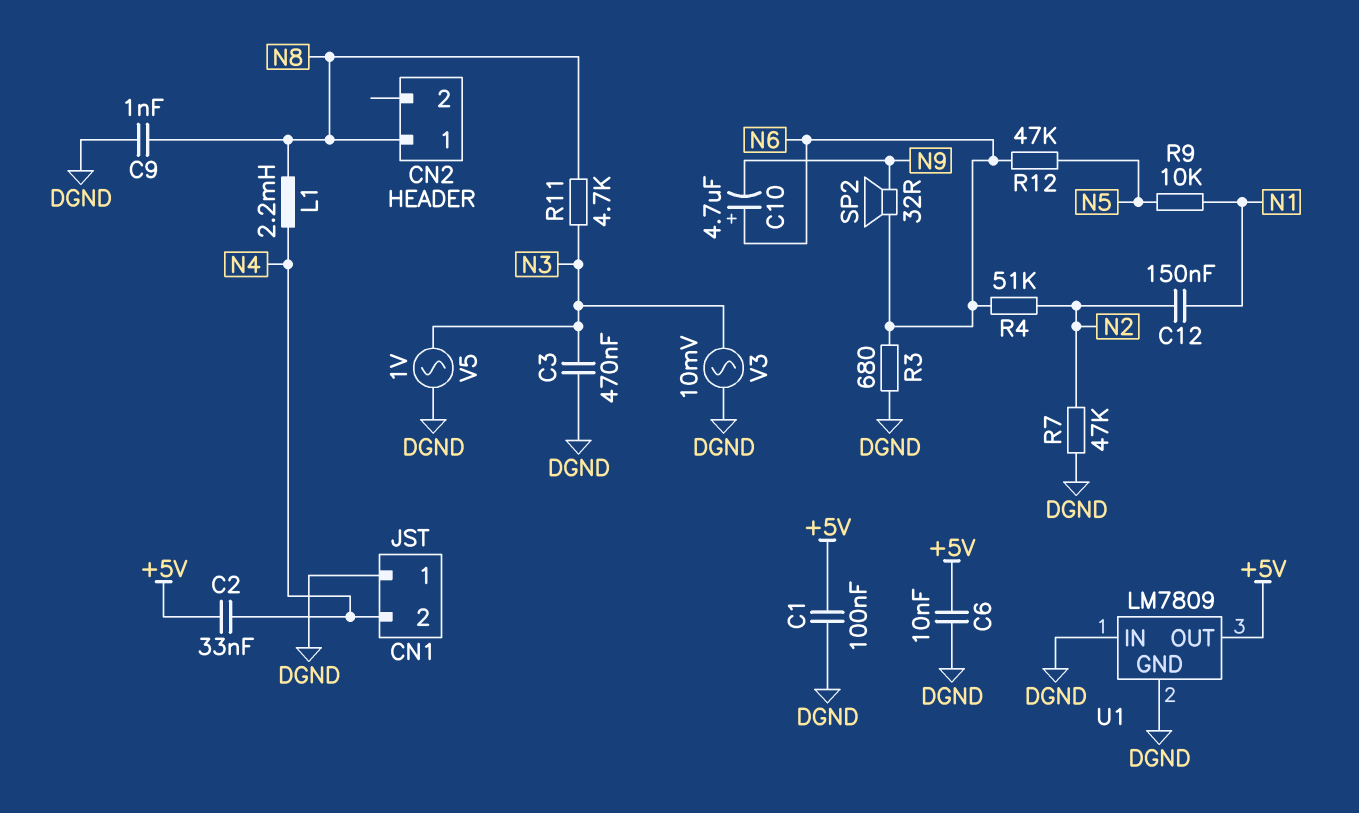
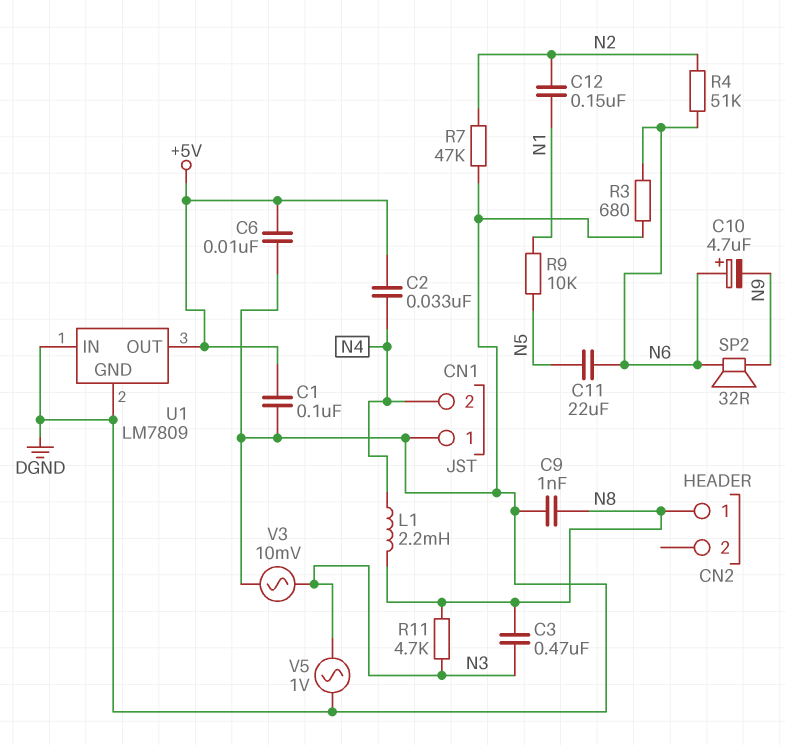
C3: 470nF (DGND, N3) -> 470nF (N3, N8)
C11: none -> 22uF (N5, N6)
R12: 47k (N5, N6) -> none

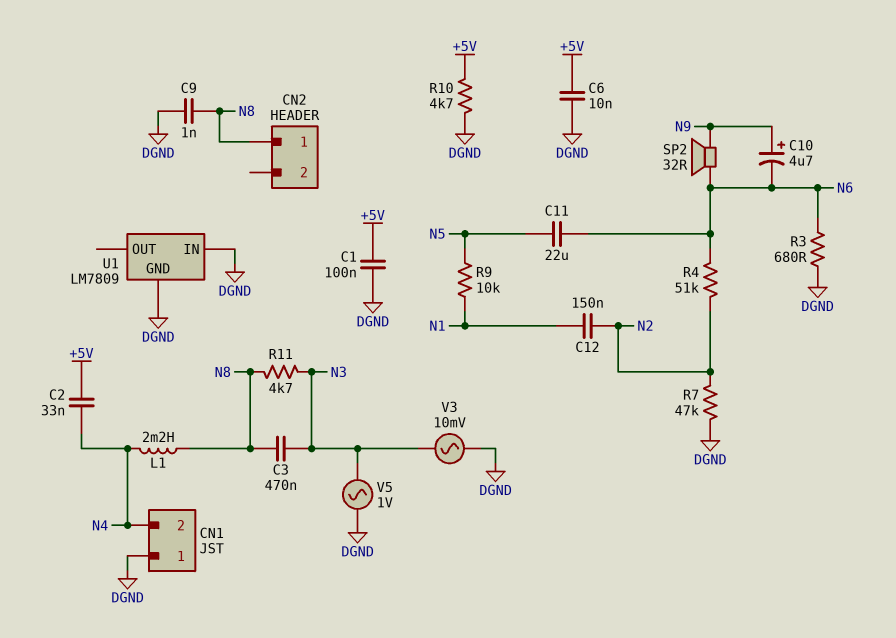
C10: 4.7uF (plus N6, minus N9) -> 4.7uF (plus N9, minus N6)
R10: none -> 4.7k (+5V, DGND)
U1 pin OUT: +5V -> none

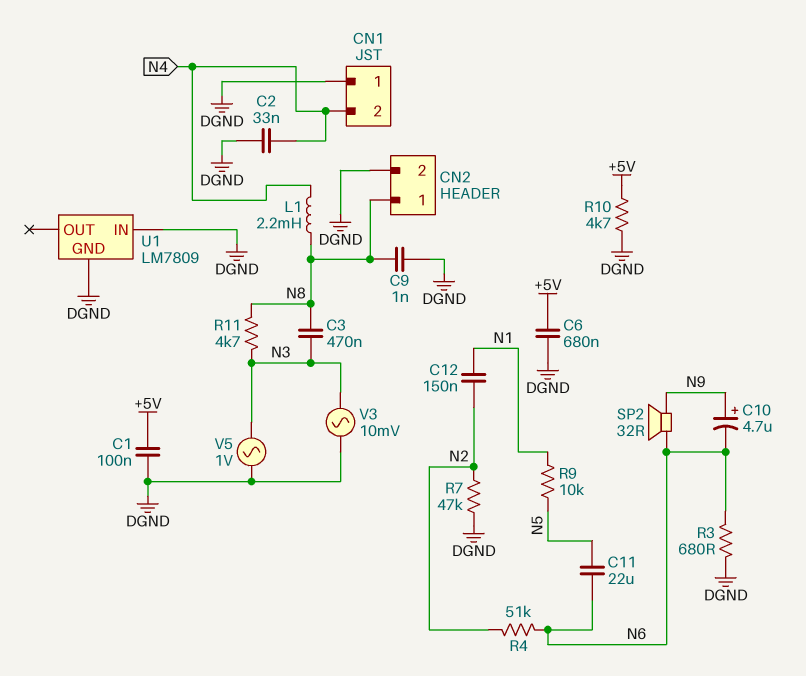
C2: 33nF (+5V, N4) -> 33nF (DGND, N4)
C6: 10nF (+5V, DGND) -> 680nF (+5V, DGND)
CN2 pin 2: none -> DGND

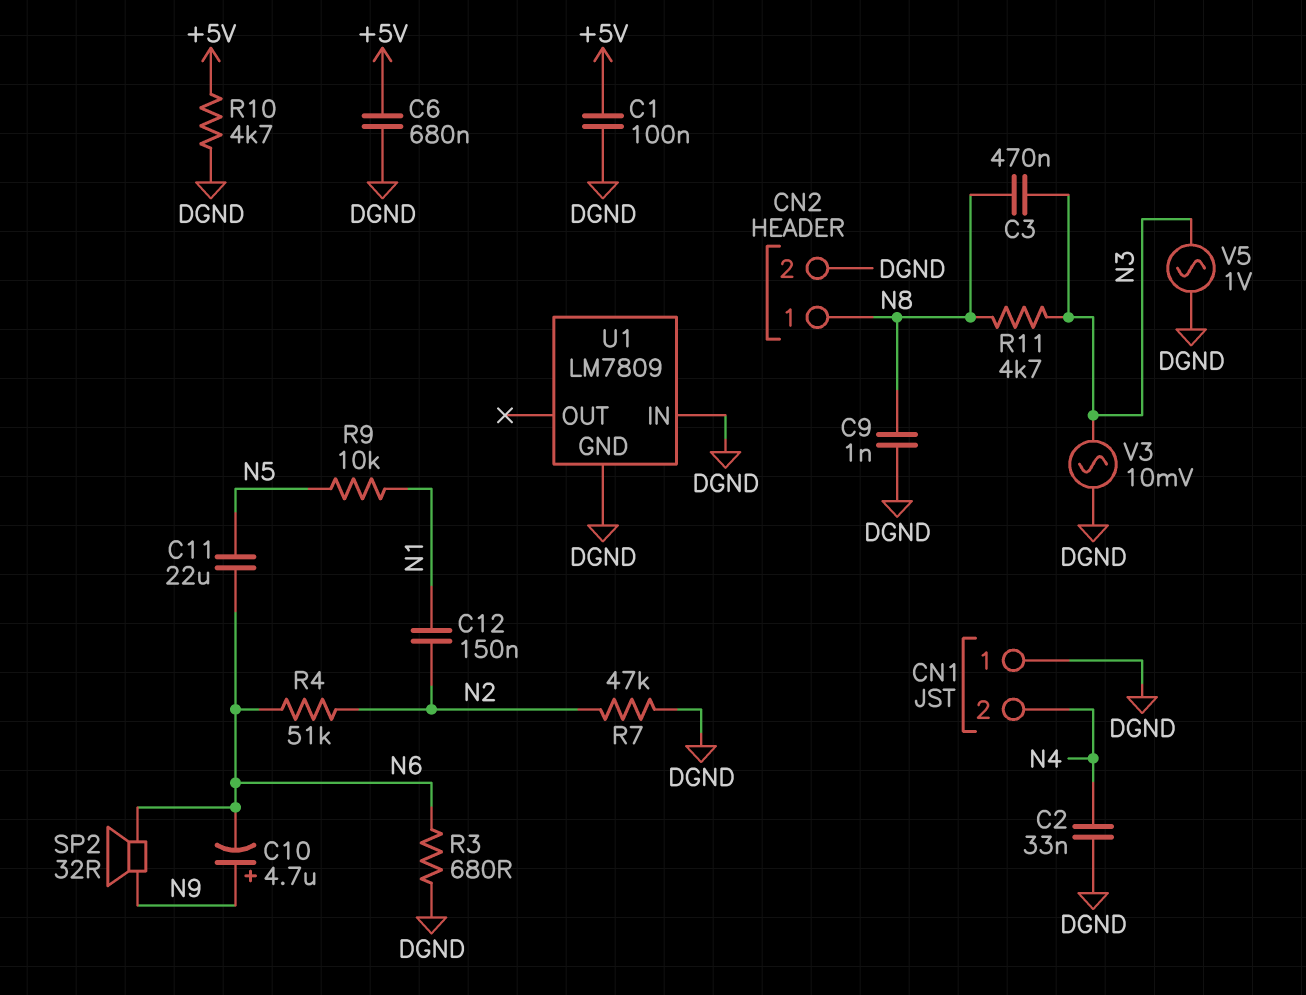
L1: 2.2mH (N4, N8) -> none

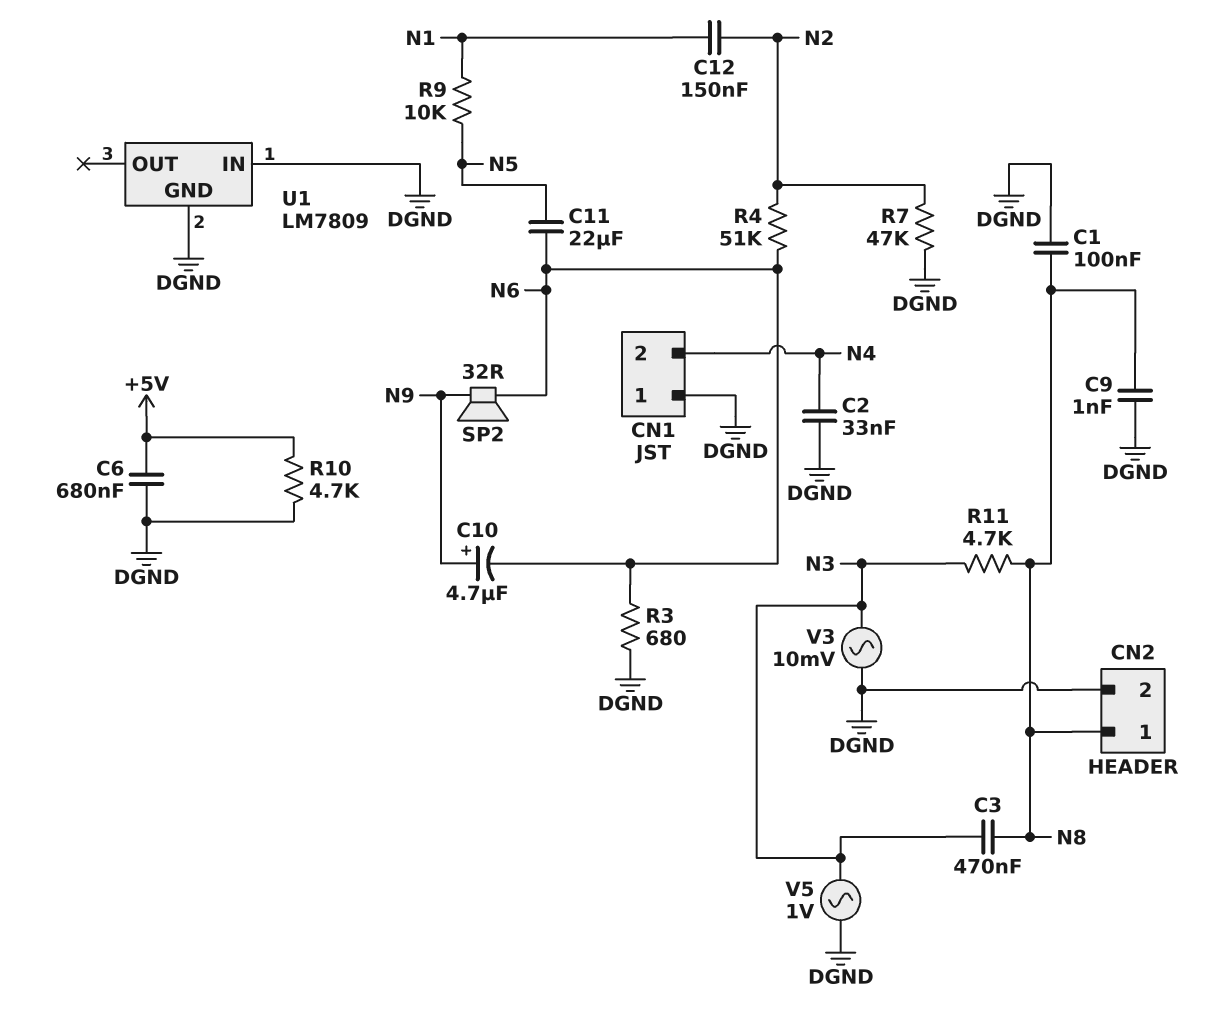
C1: 100nF (+5V, DGND) -> 100nF (DGND, N8)

